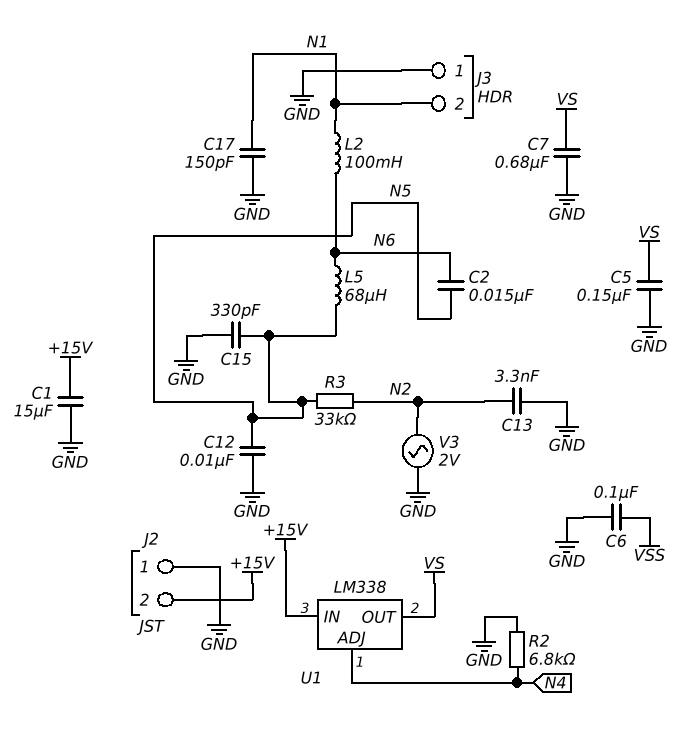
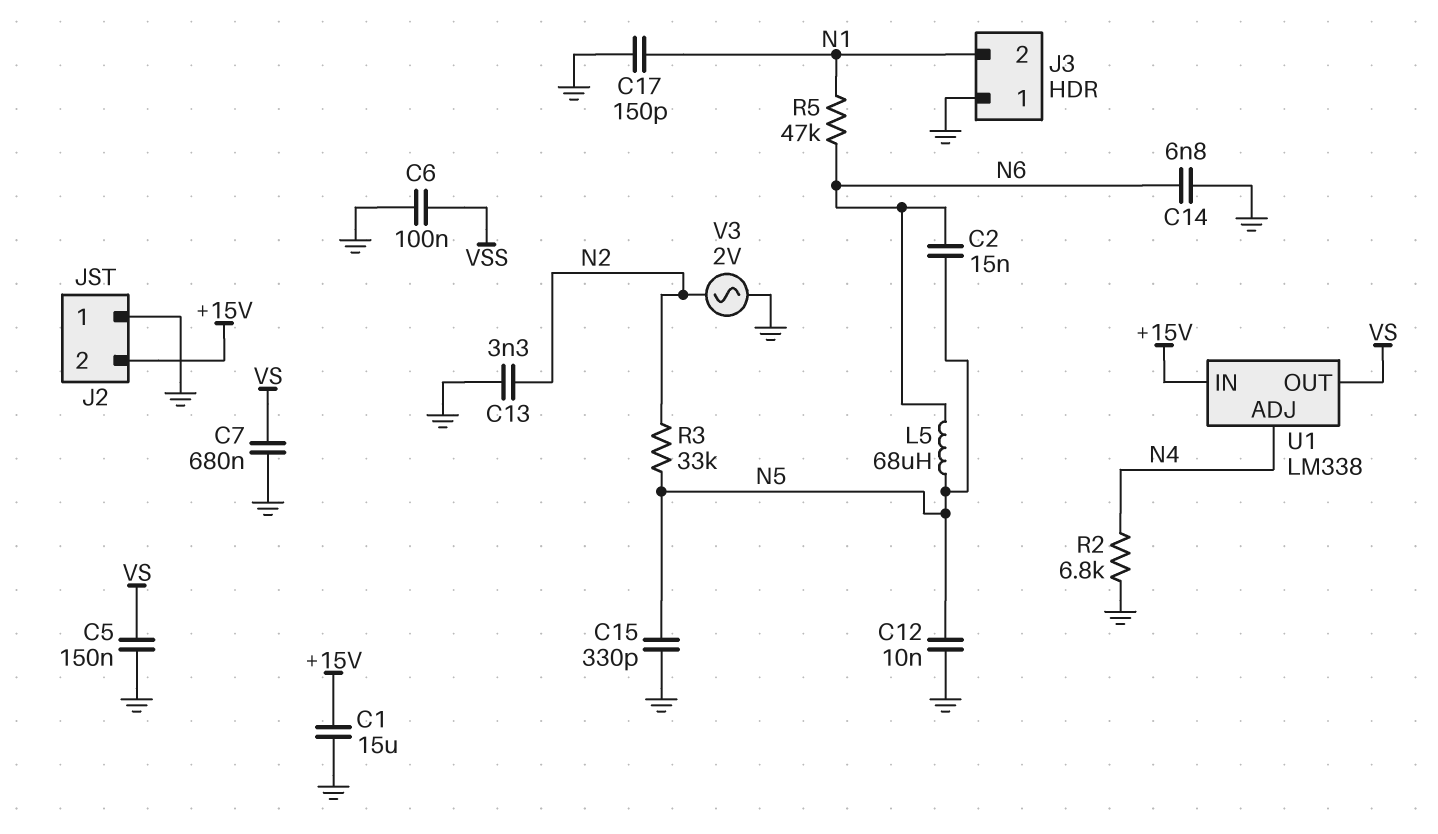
C14: none -> 6.8nF (GND, N6)
L2: 100mH (N1, N6) -> none
R5: none -> 47k (N1, N6)

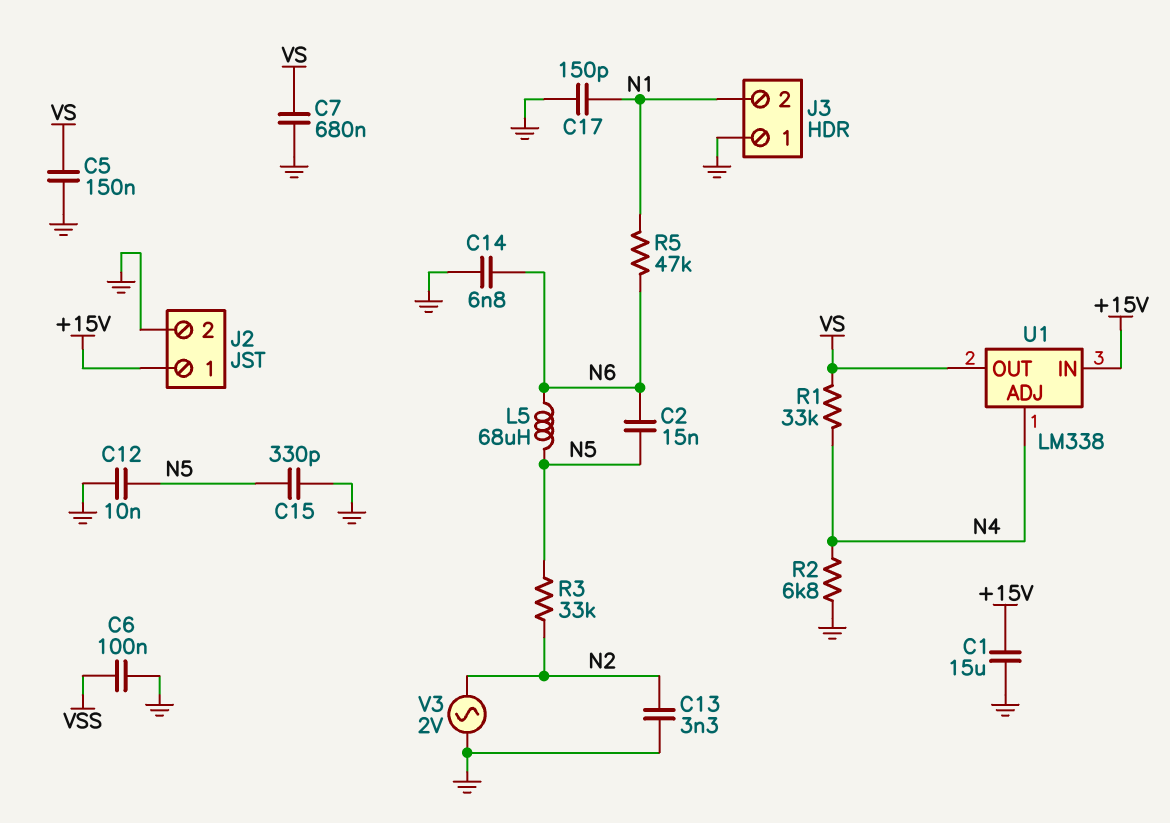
J2 pin 1: GND -> +15V
J2 pin 2: +15V -> GND
R1: none -> 33k (N4, VS)

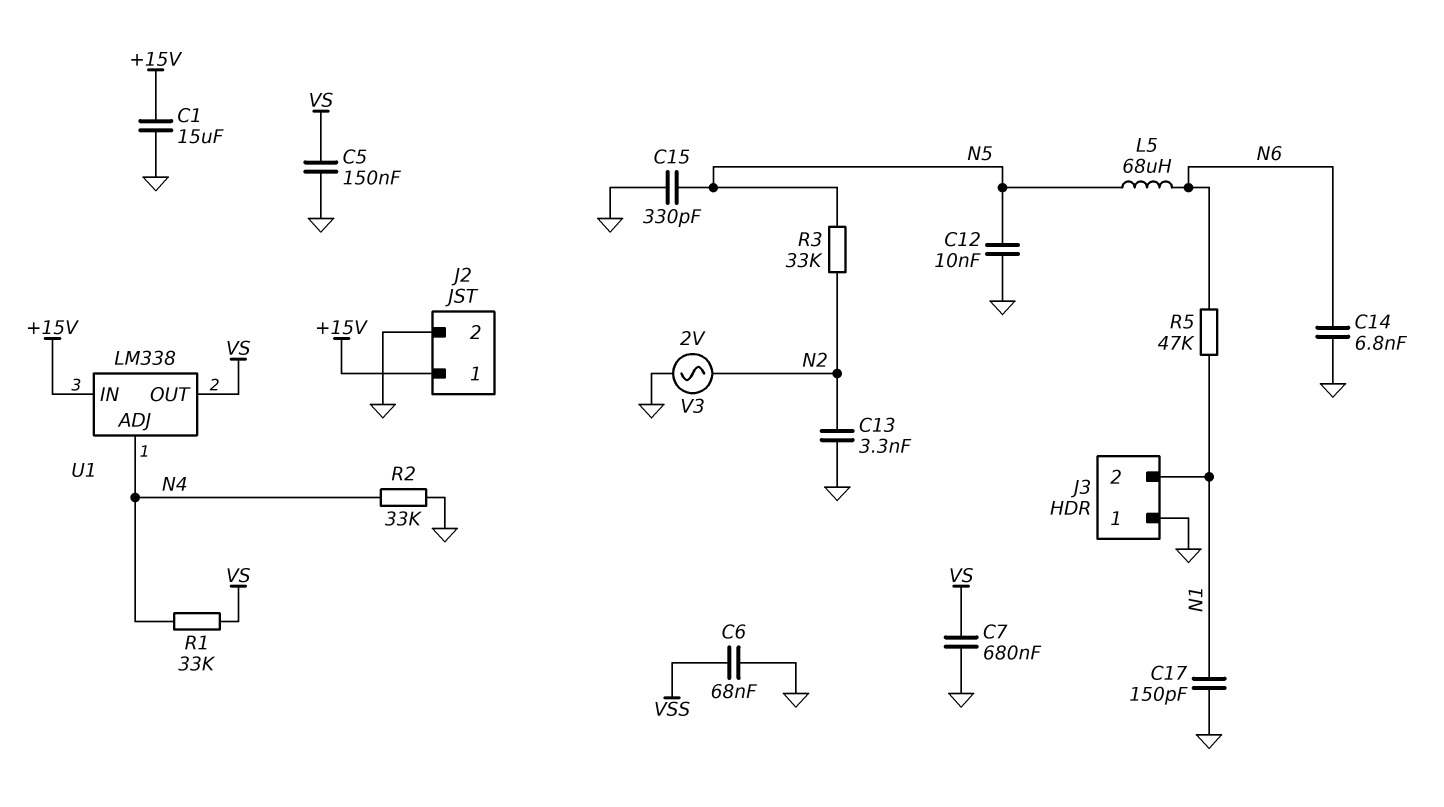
C2: 15nF (N5, N6) -> none
C6: 100nF (GND, VSS) -> 68nF (GND, VSS)
R2: 6.8k (GND, N4) -> 33k (GND, N4)

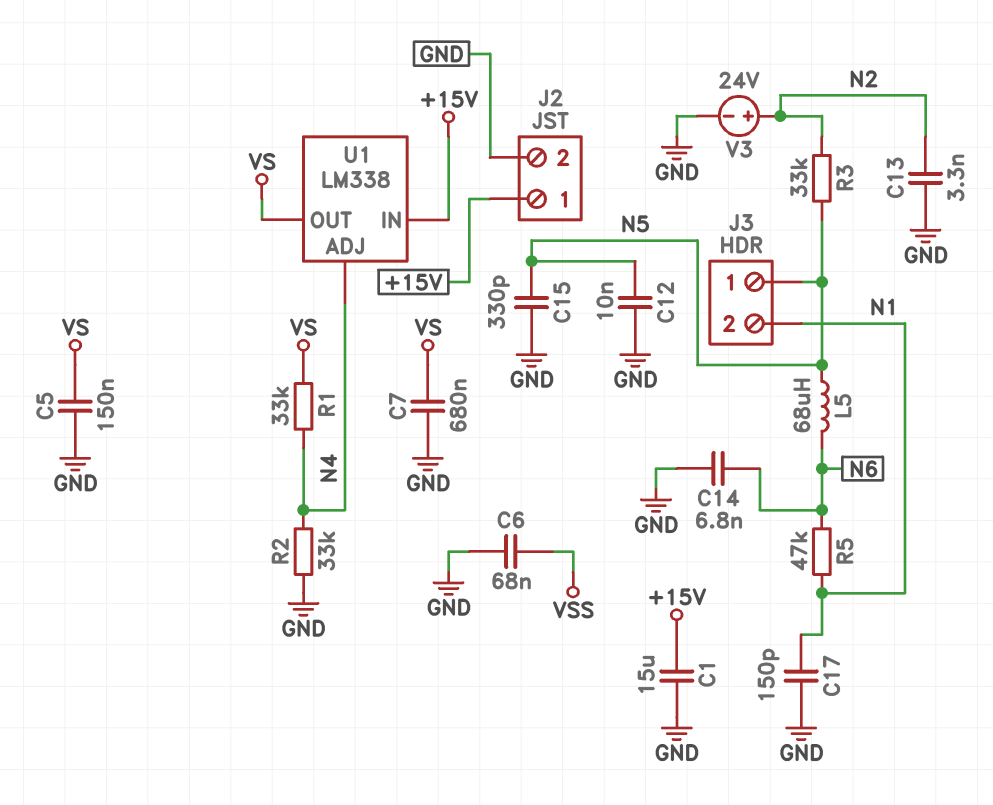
J3 pin 1: GND -> N5
V3: AC 2V (GND, N2) -> 24V (plus N2, minus GND)

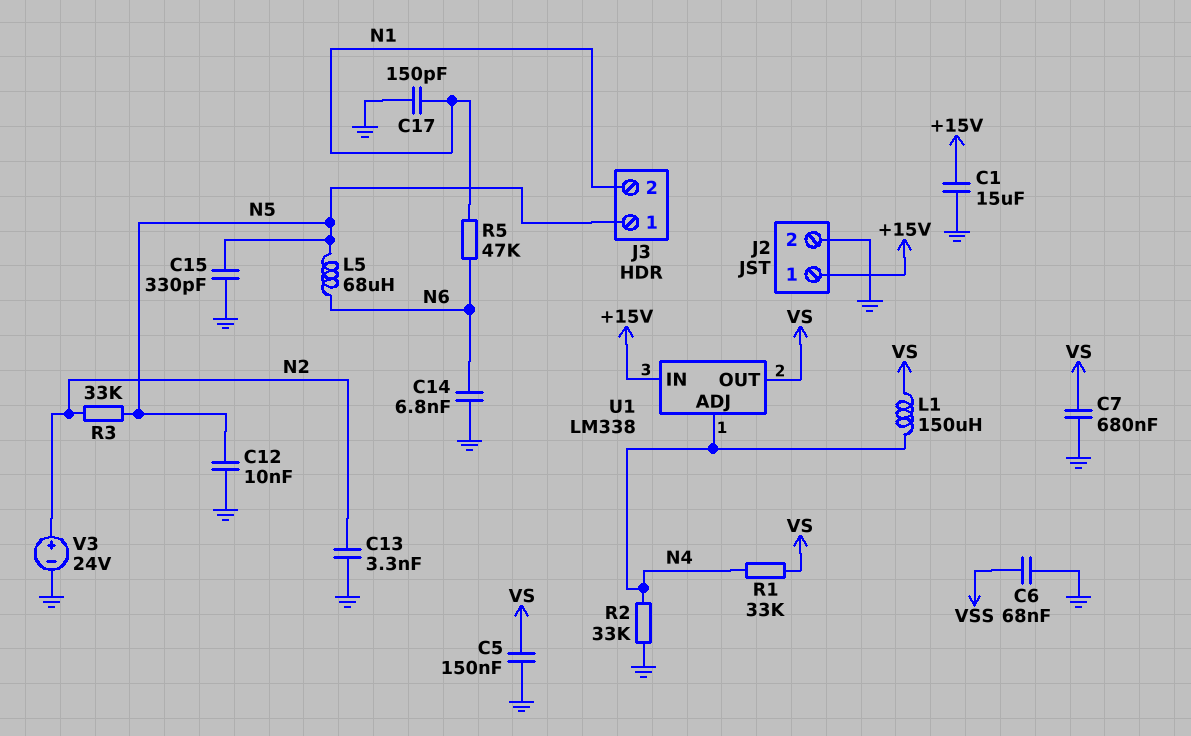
L1: none -> 150uH (N4, VS)

